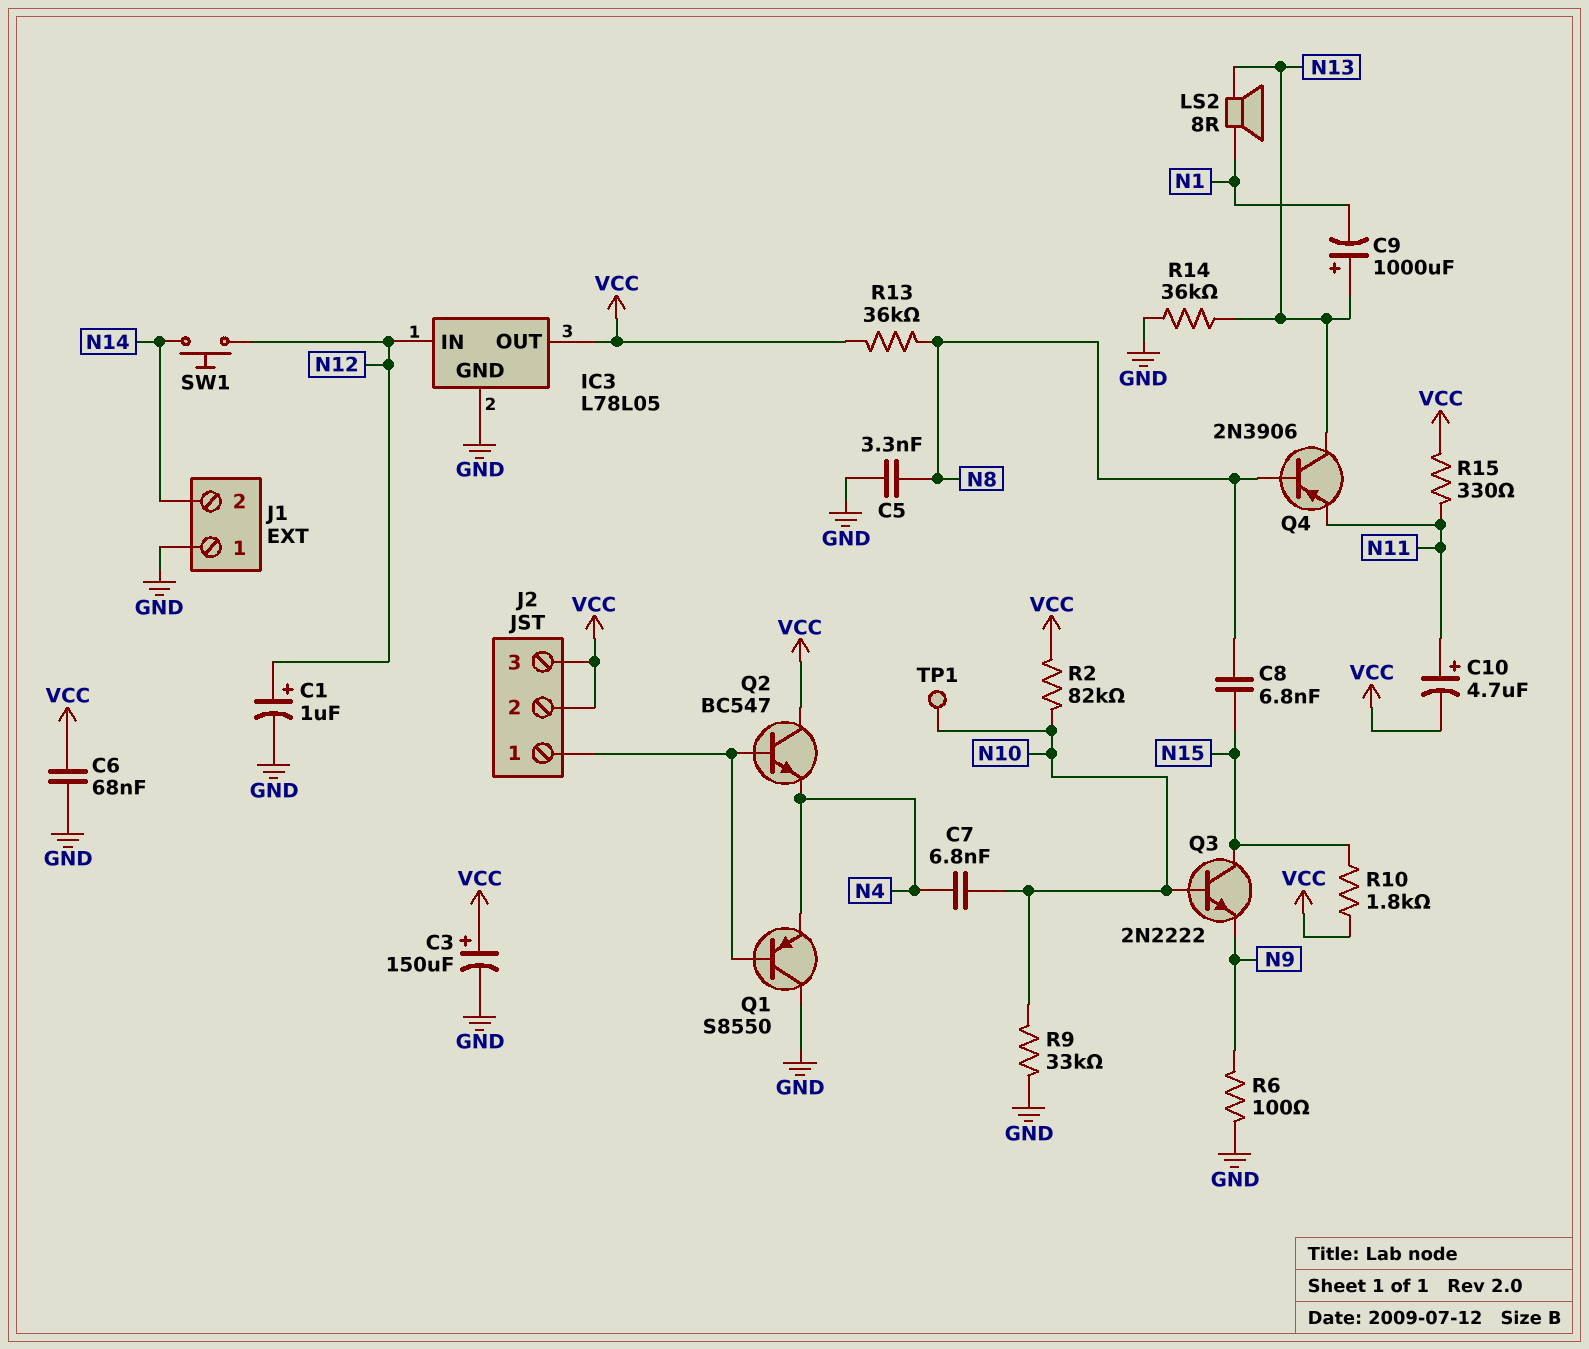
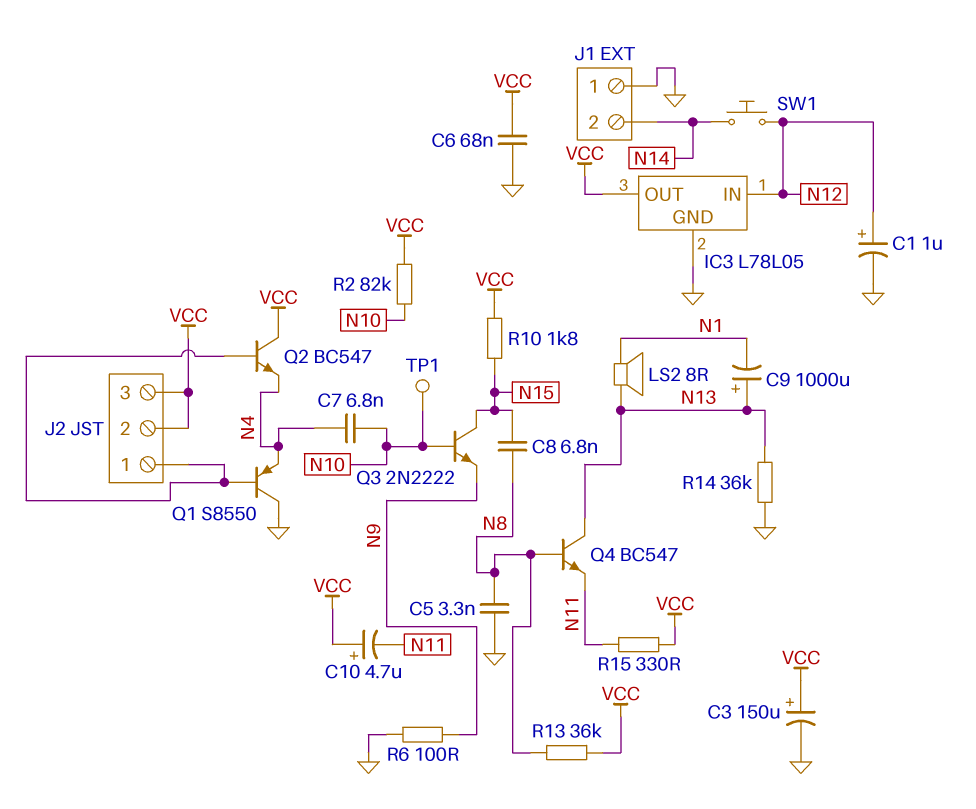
C10: 4.7uF (plus N11, minus VCC) -> 4.7uF (plus VCC, minus N11)
Q4: PNP 2N3906 (B N8, C N13, E N11) -> NPN BC547 (B N8, C N13, E N11)
R9: 33k (GND, N10) -> none

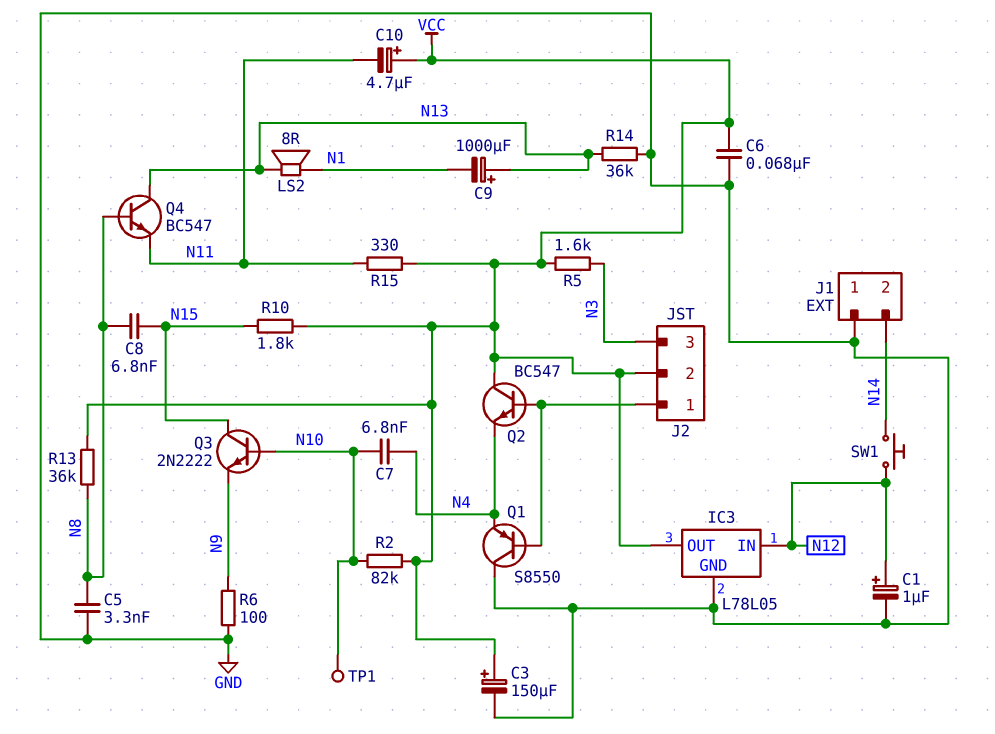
J2 pin 3: VCC -> N3
R5: none -> 1.6k (N3, VCC)

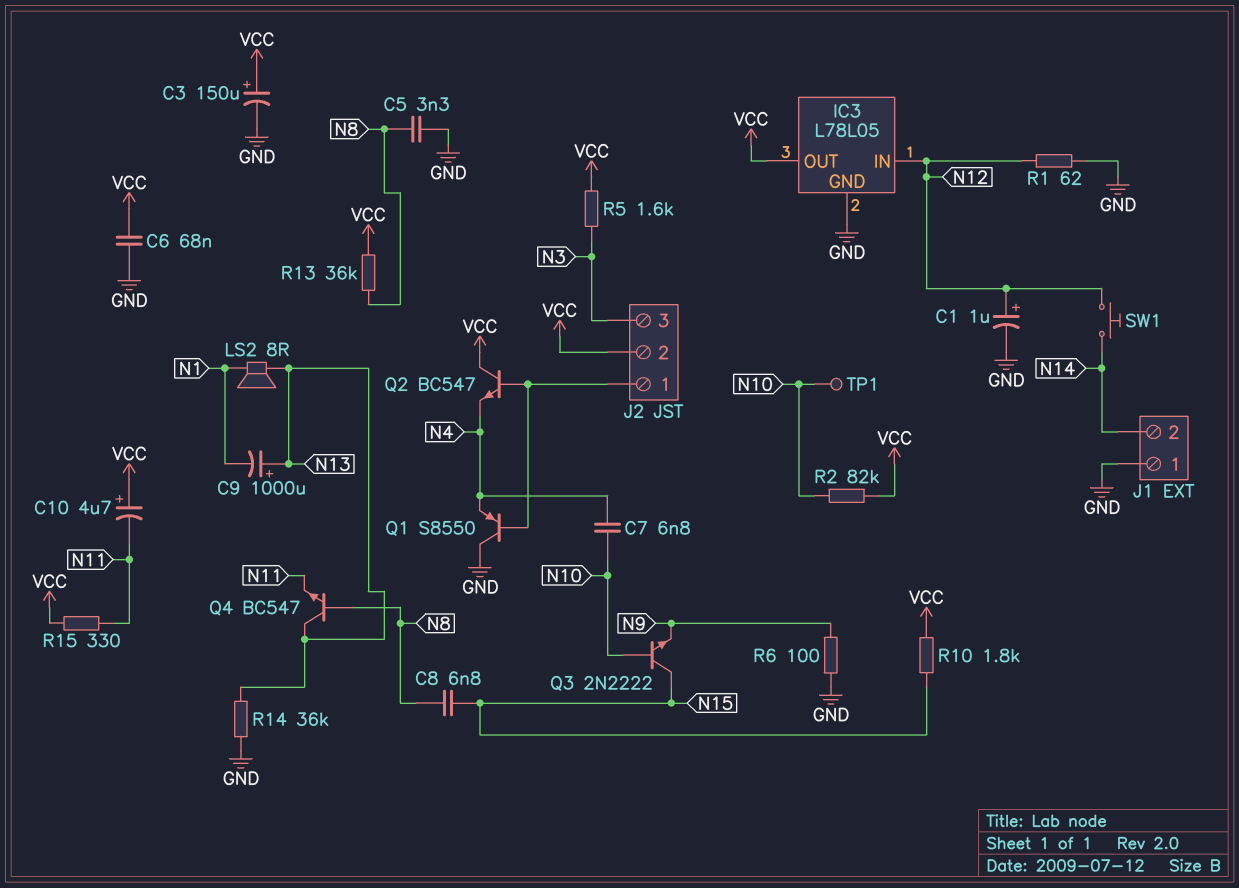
R1: none -> 62 (GND, N12)

